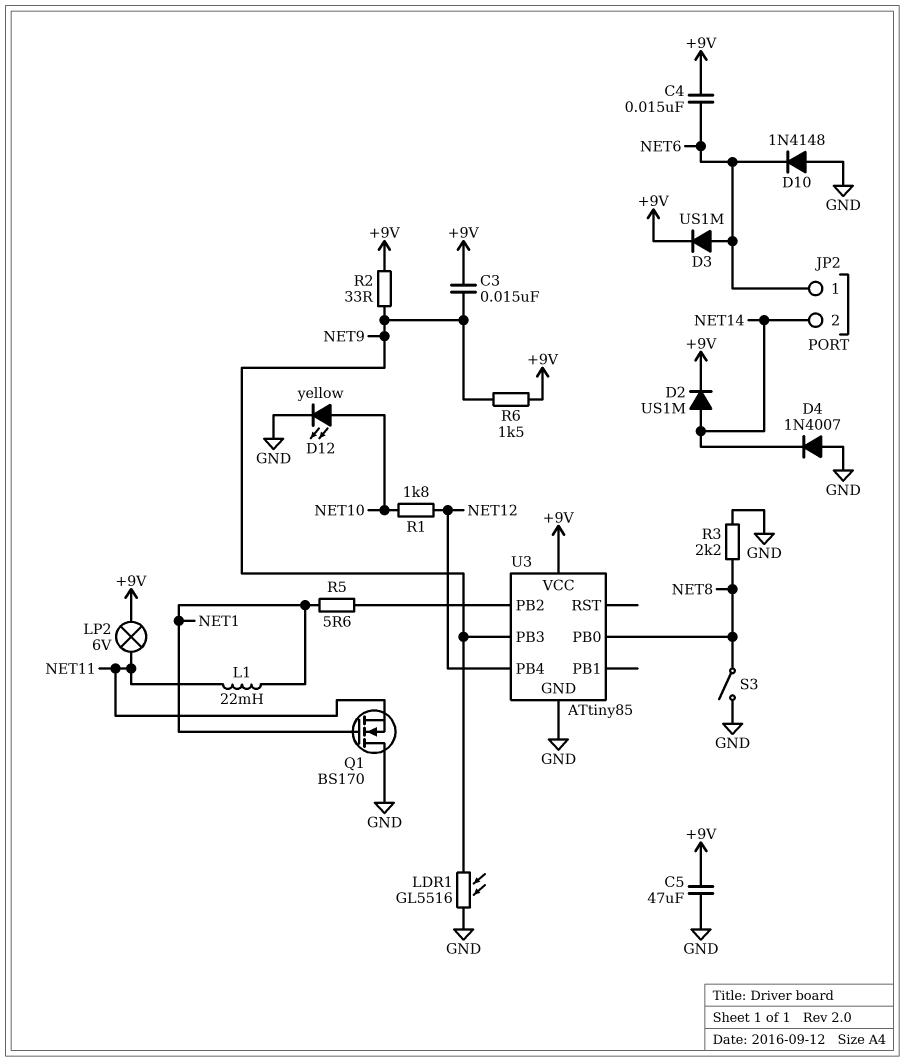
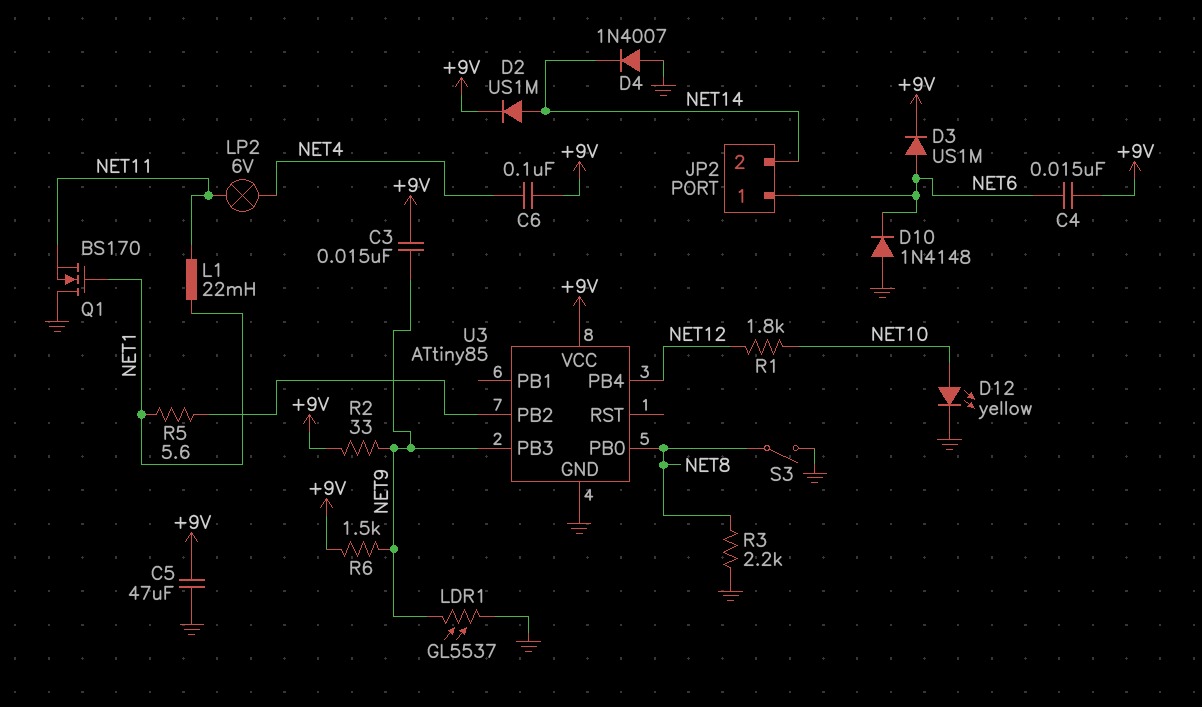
C6: none -> 100nF (+9V, NET4)
LDR1: GL5516 (GND, NET9) -> GL5537 (GND, NET9)
LP2: lamp 6V (+9V, NET11) -> lamp 6V (NET4, NET11)

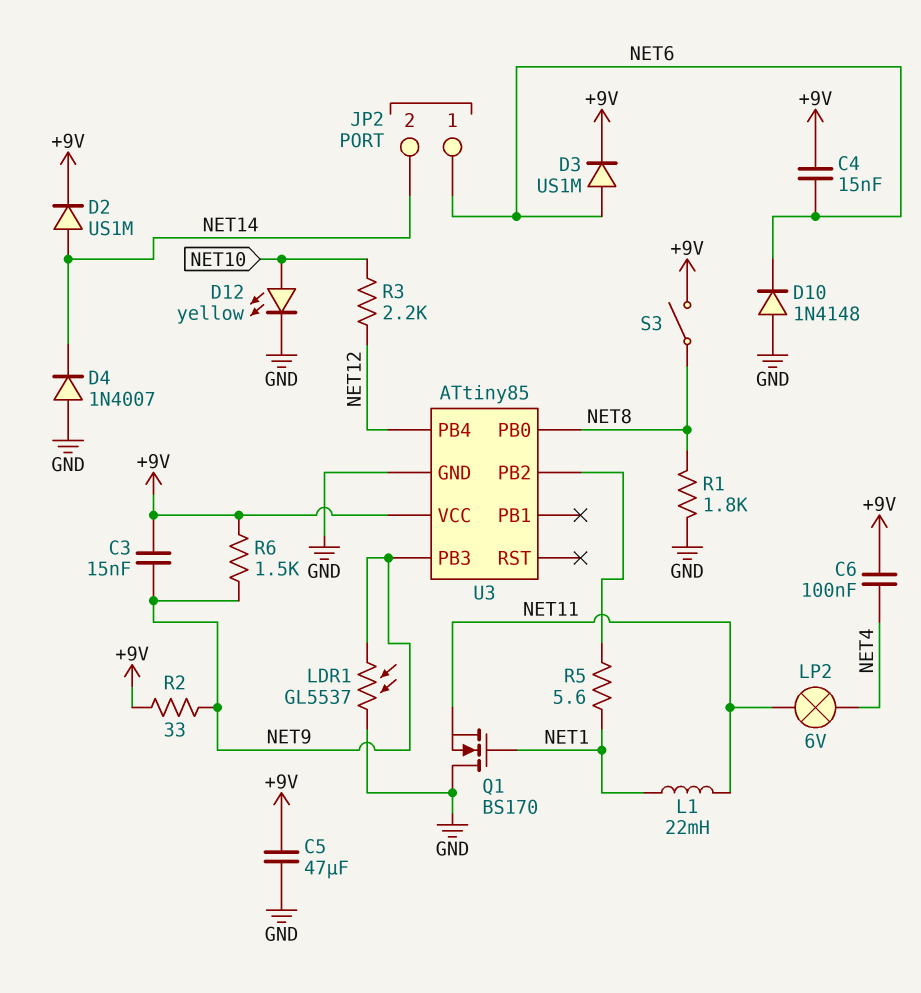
R1: 1.8k (NET10, NET12) -> 1.8k (GND, NET8)
R3: 2.2k (GND, NET8) -> 2.2k (NET10, NET12)
S3: switch (GND, NET8) -> switch (+9V, NET8)

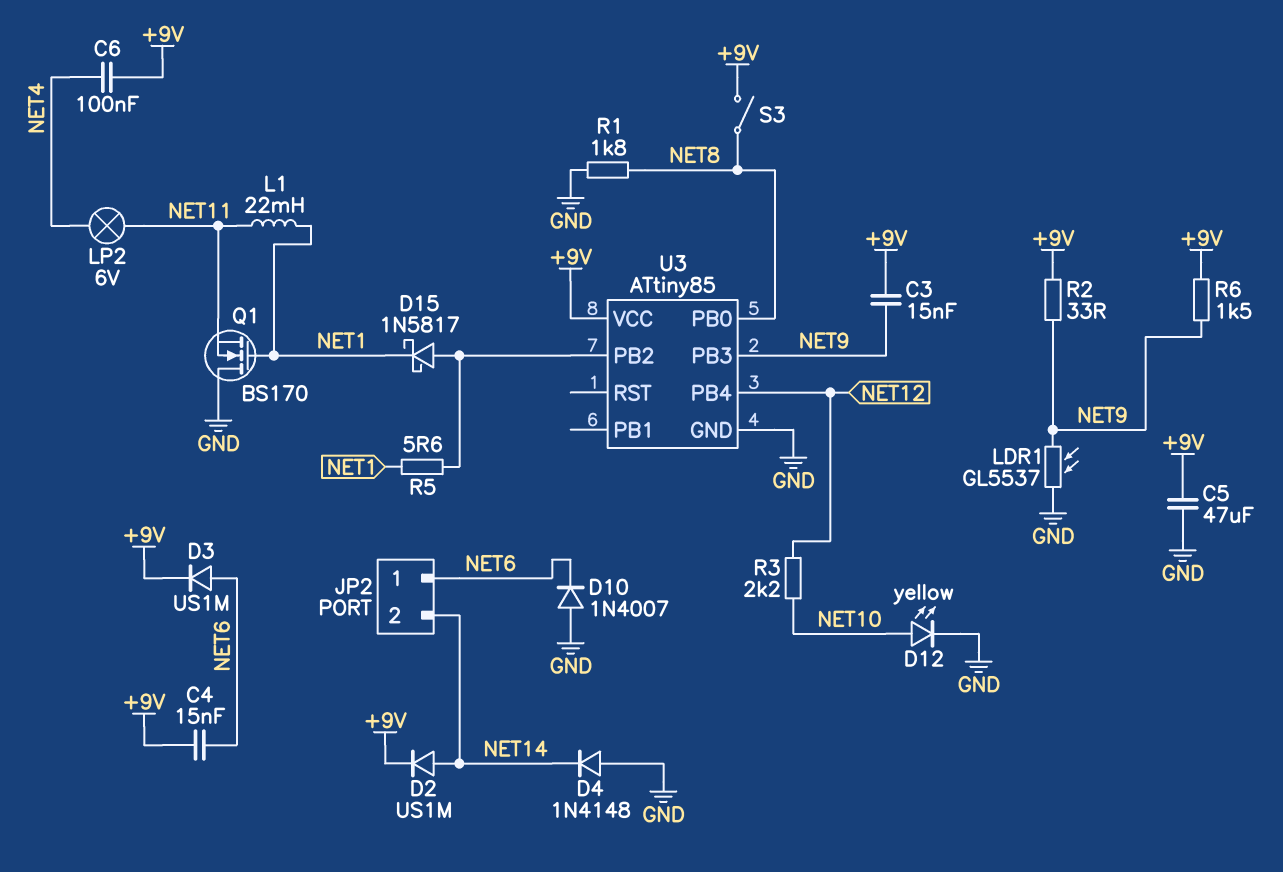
D4: diode 1N4007 (A GND, K NET14) -> diode 1N4148 (A GND, K NET14)
D10: diode 1N4148 (A GND, K NET6) -> diode 1N4007 (A GND, K NET6)
D15: none -> schottky 1N5817 (A U3/PB2, K NET1)

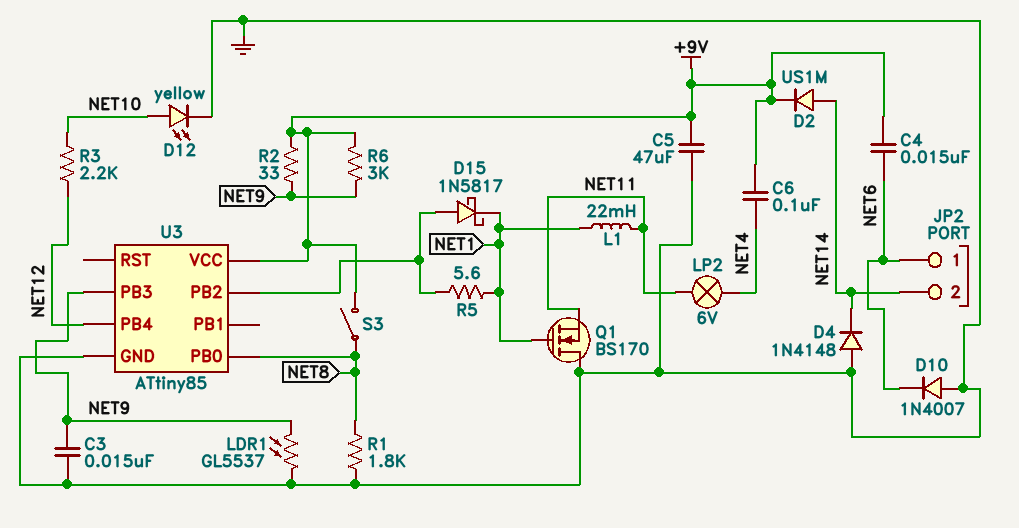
C3: 15nF (+9V, NET9) -> 15nF (GND, NET9)
D3: diode US1M (A NET6, K +9V) -> none
R6: 1.5k (+9V, NET9) -> 3k (+9V, NET9)

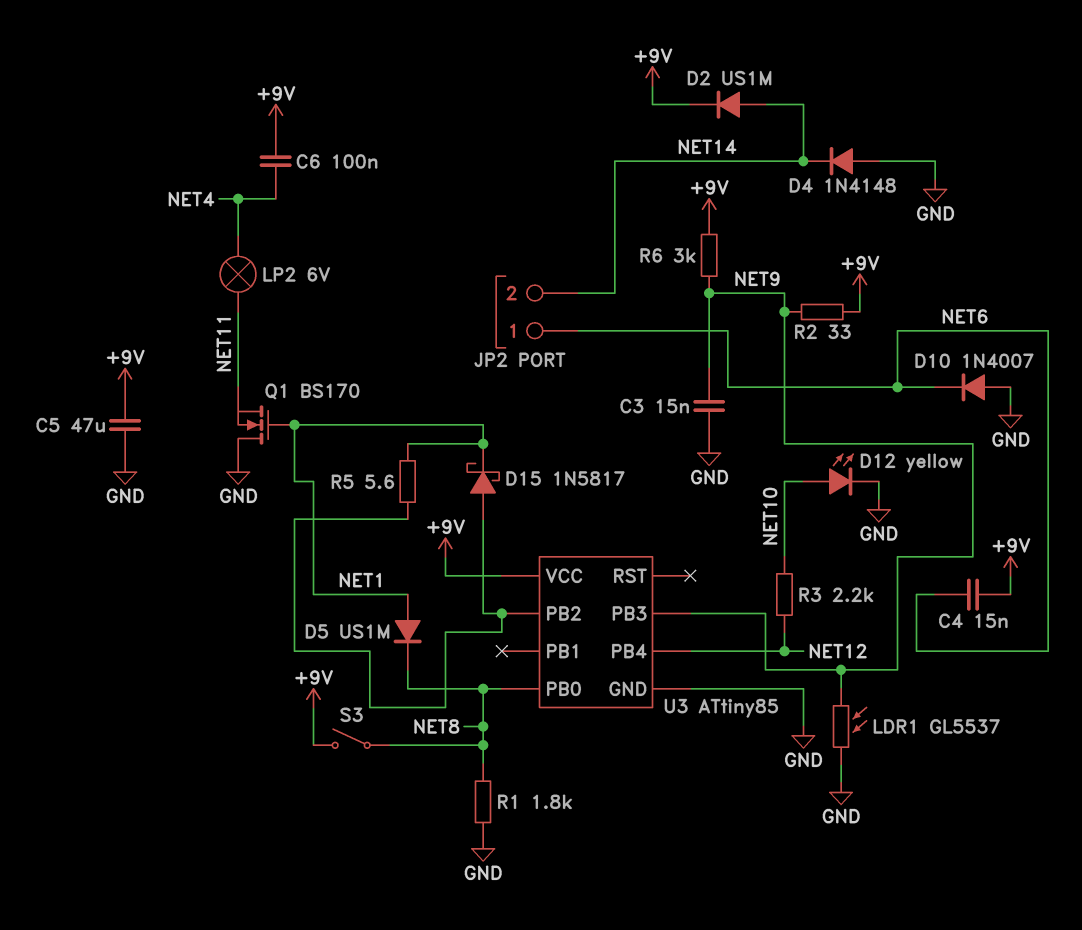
D5: none -> diode US1M (A NET1, K NET8)
L1: 22mH (NET1, NET11) -> none

